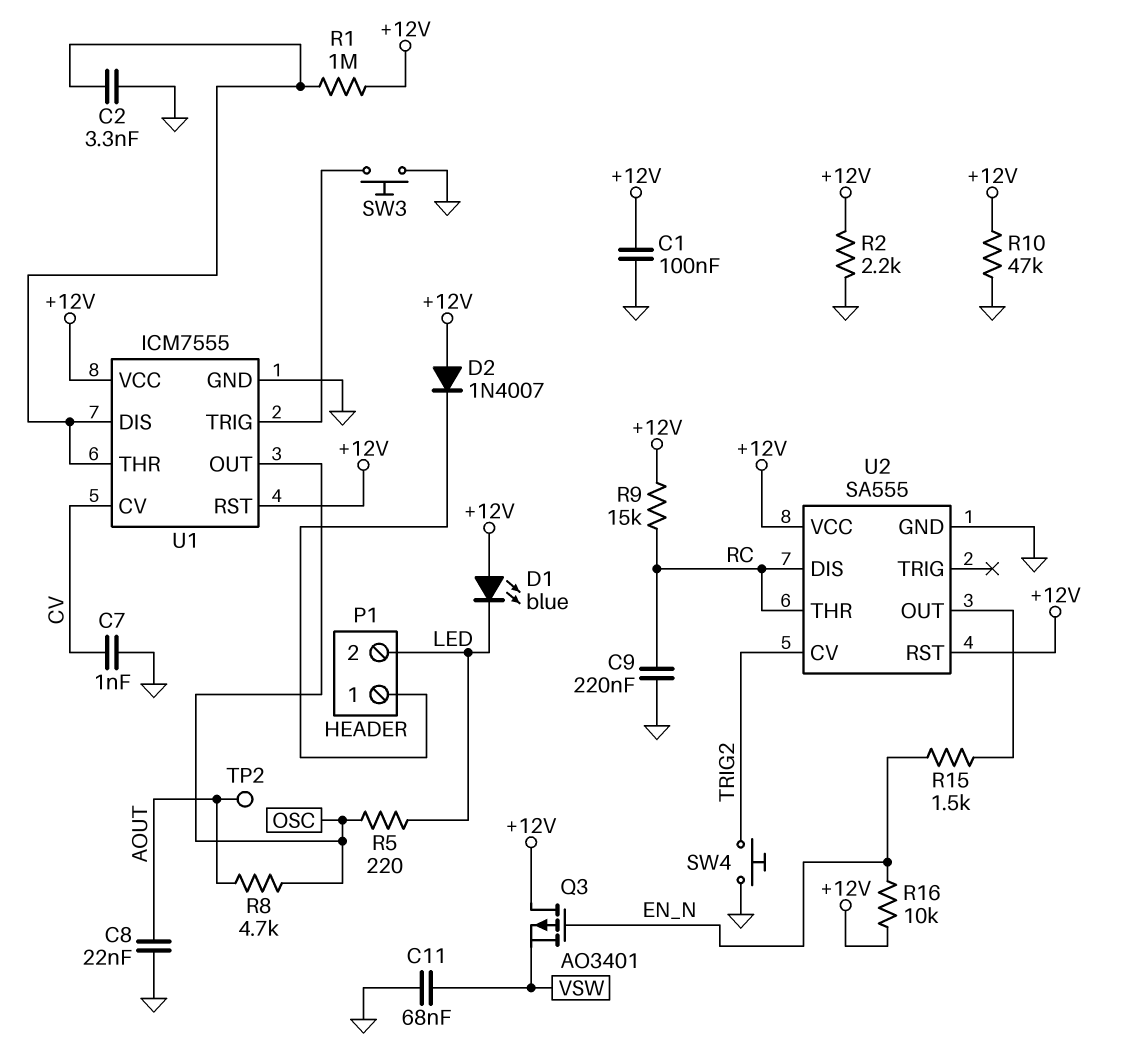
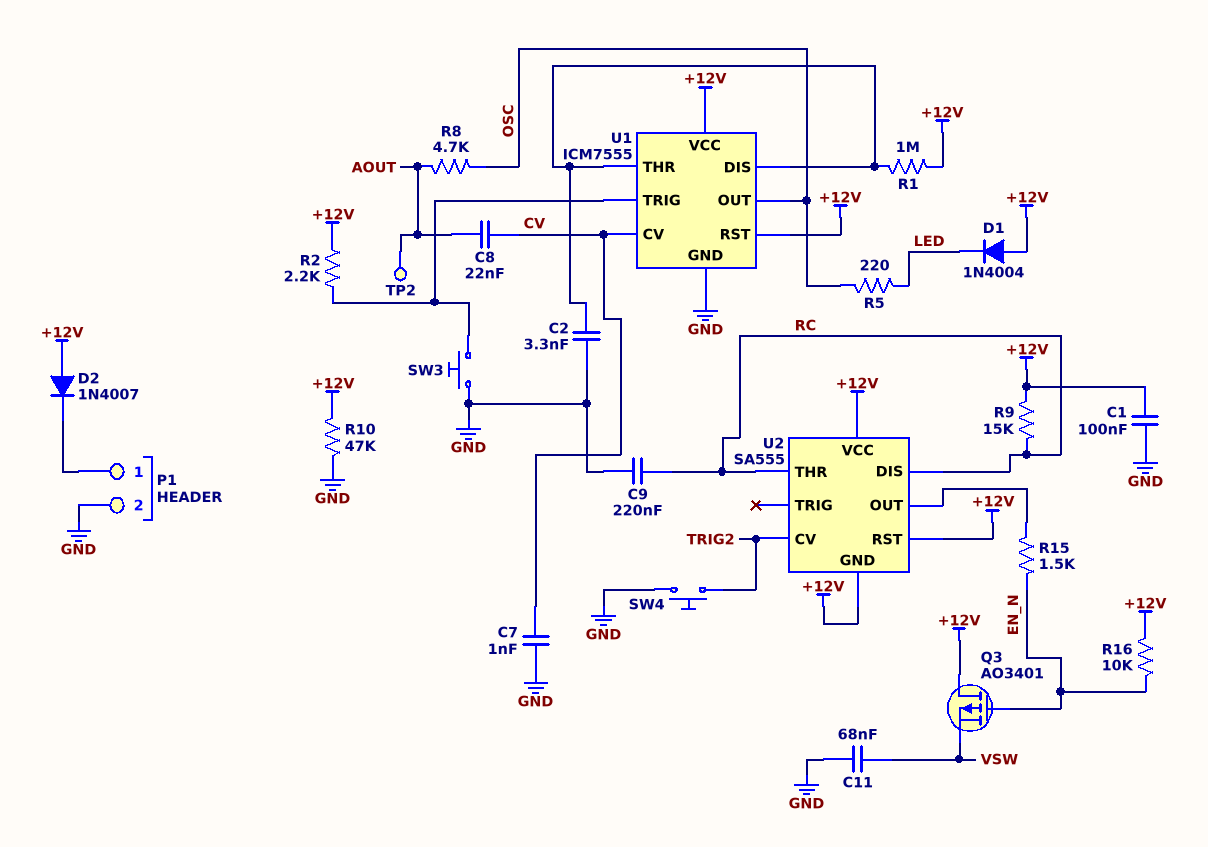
C8: 22nF (AOUT, GND) -> 22nF (AOUT, CV)
D1: LED blue (A +12V, K LED) -> diode 1N4004 (A +12V, K LED)
P1 pin 2: LED -> GND
R2: 2.2k (+12V, GND) -> 2.2k (+12V, U1/TRIG)
U2 pin GND: GND -> +12V

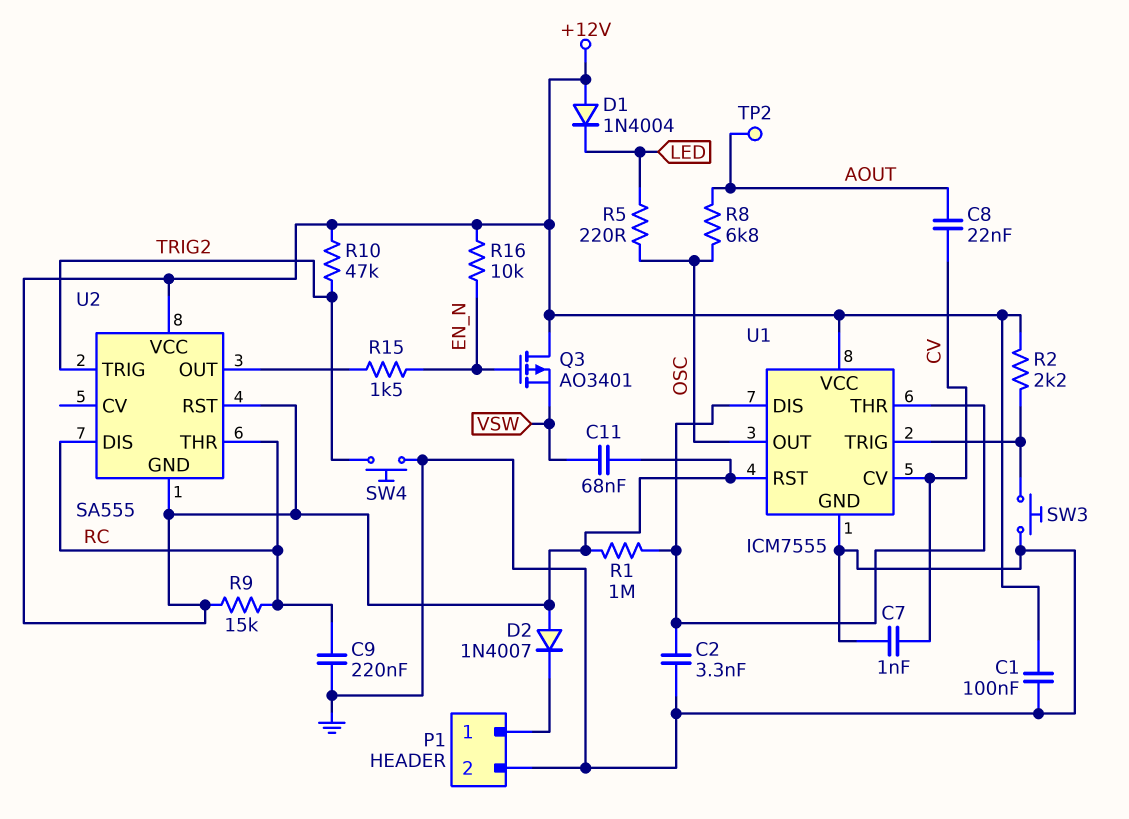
C11: 68nF (GND, VSW) -> 68nF (+12V, VSW)
R8: 4.7k (AOUT, OSC) -> 6.8k (AOUT, OSC)
R10: 47k (+12V, GND) -> 47k (+12V, TRIG2)
U2 pin CV: TRIG2 -> none
U2 pin TRIG: none -> TRIG2

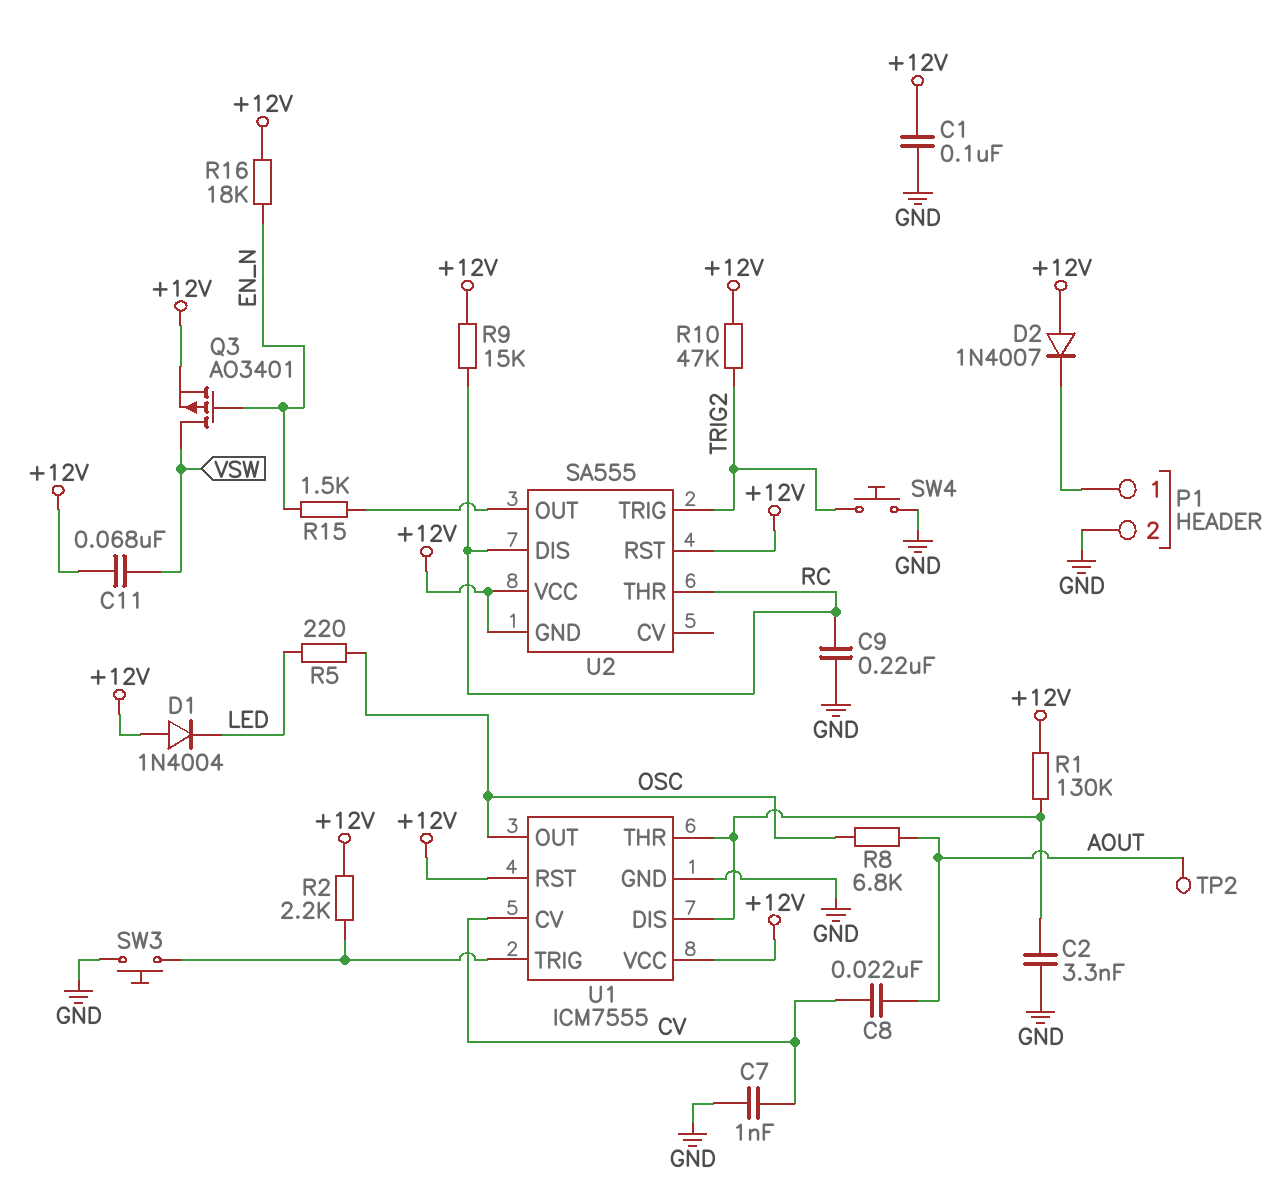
Q3: PMOS AO3401 (G EN_N, D +12V, S VSW) -> PMOS AO3401 (G EN_N, D VSW, S +12V)
R1: 1M (+12V, U1/DIS) -> 130k (+12V, U1/DIS)
R16: 10k (+12V, EN_N) -> 18k (+12V, EN_N)

